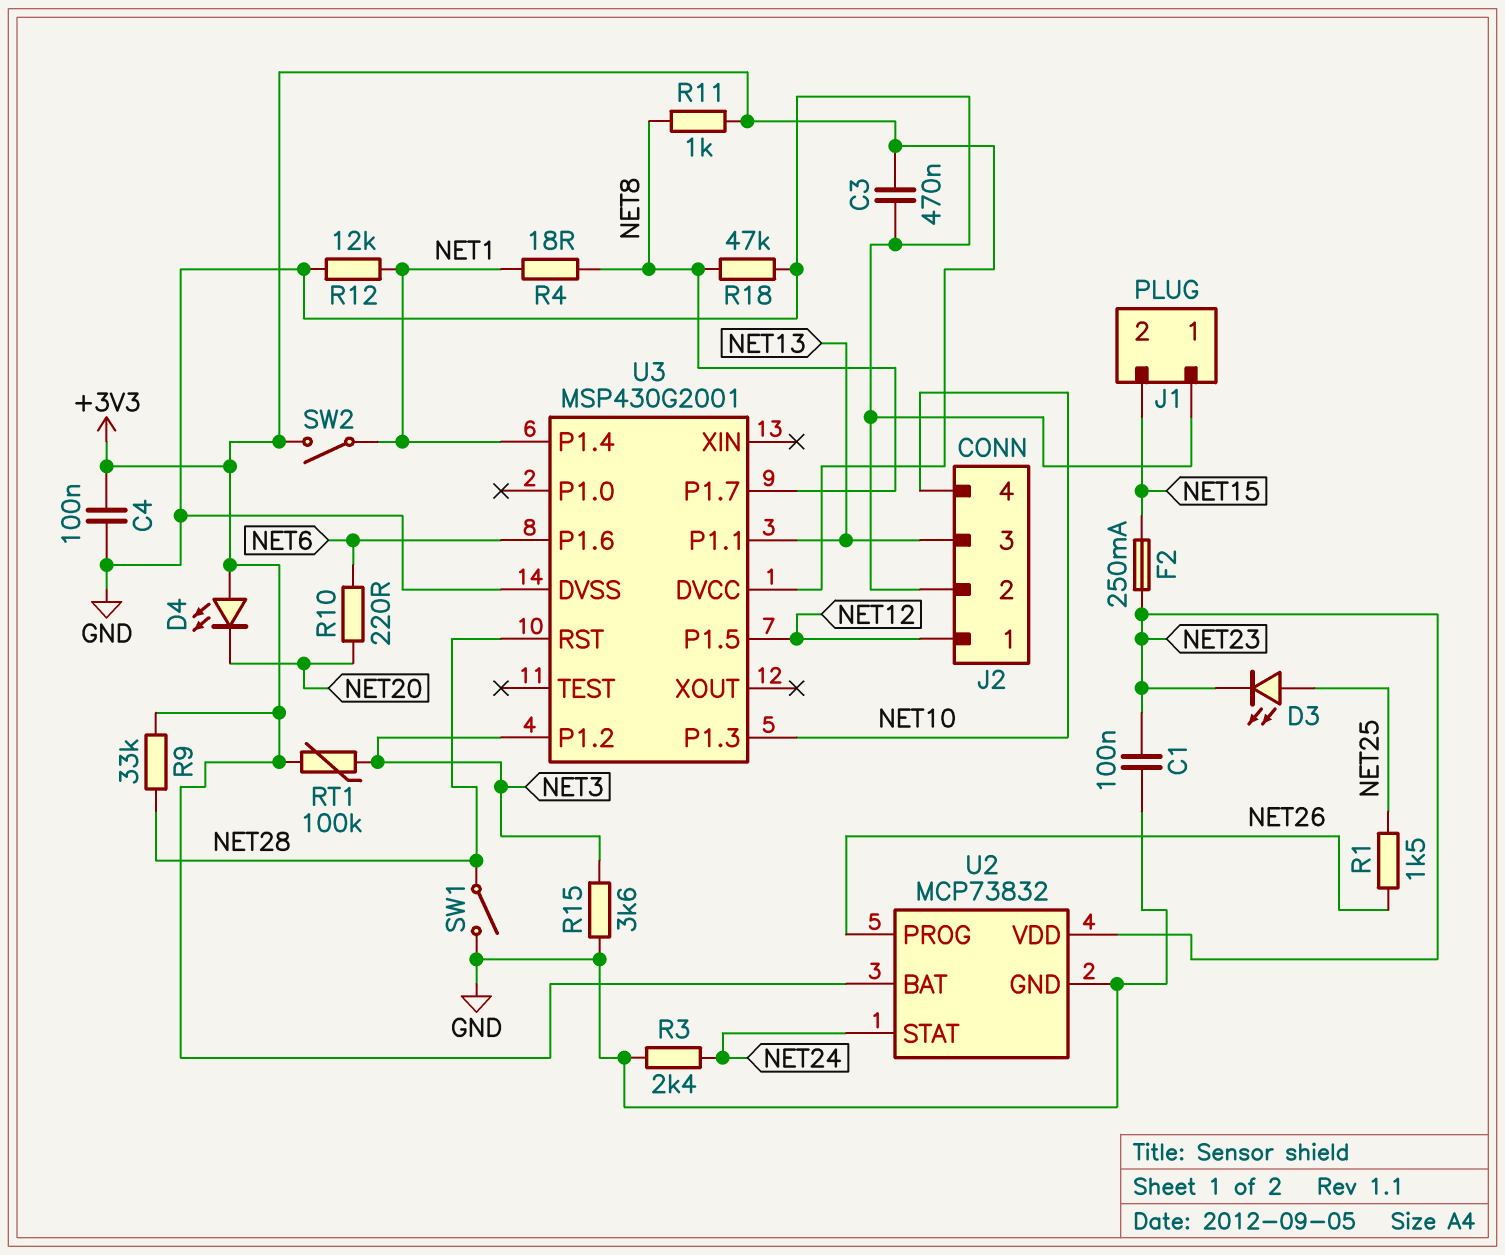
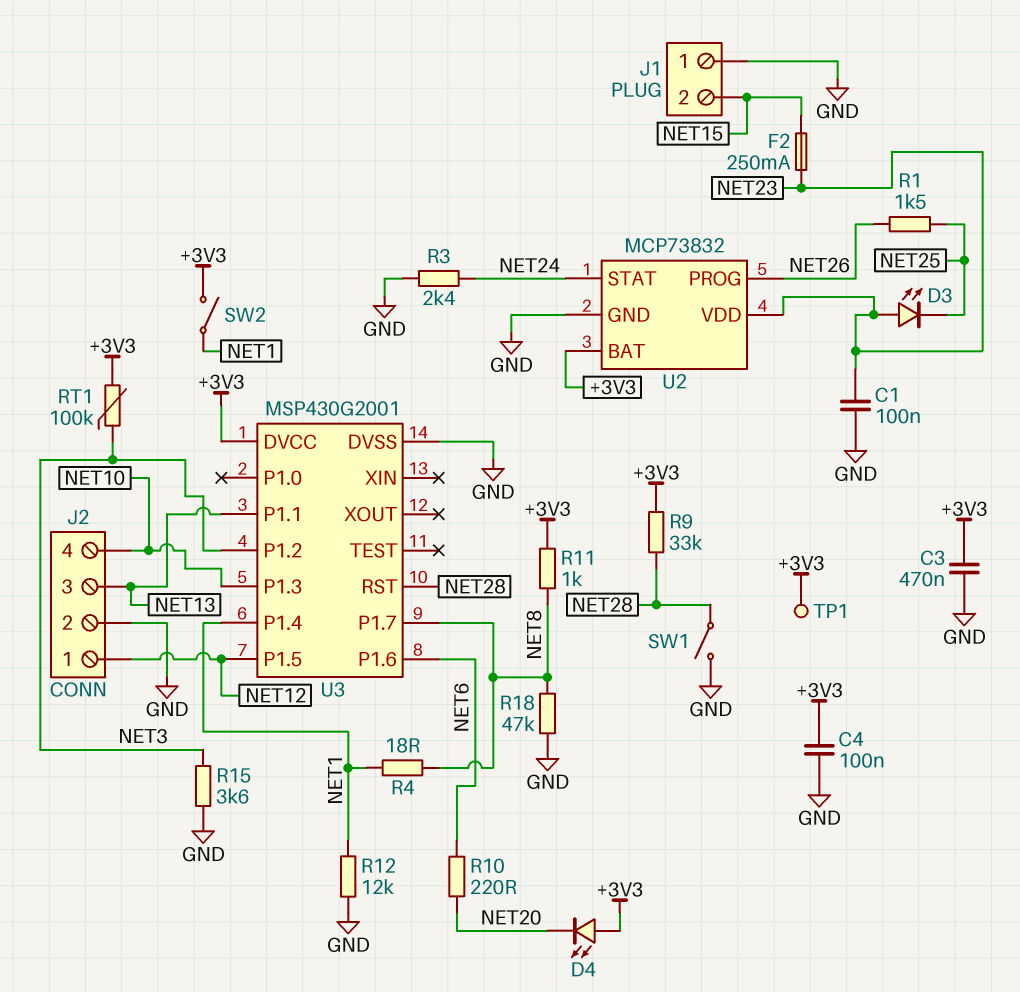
D3: LED (A NET25, K NET23) -> LED (A NET23, K NET25)
TP1: none -> test point (+3V3)

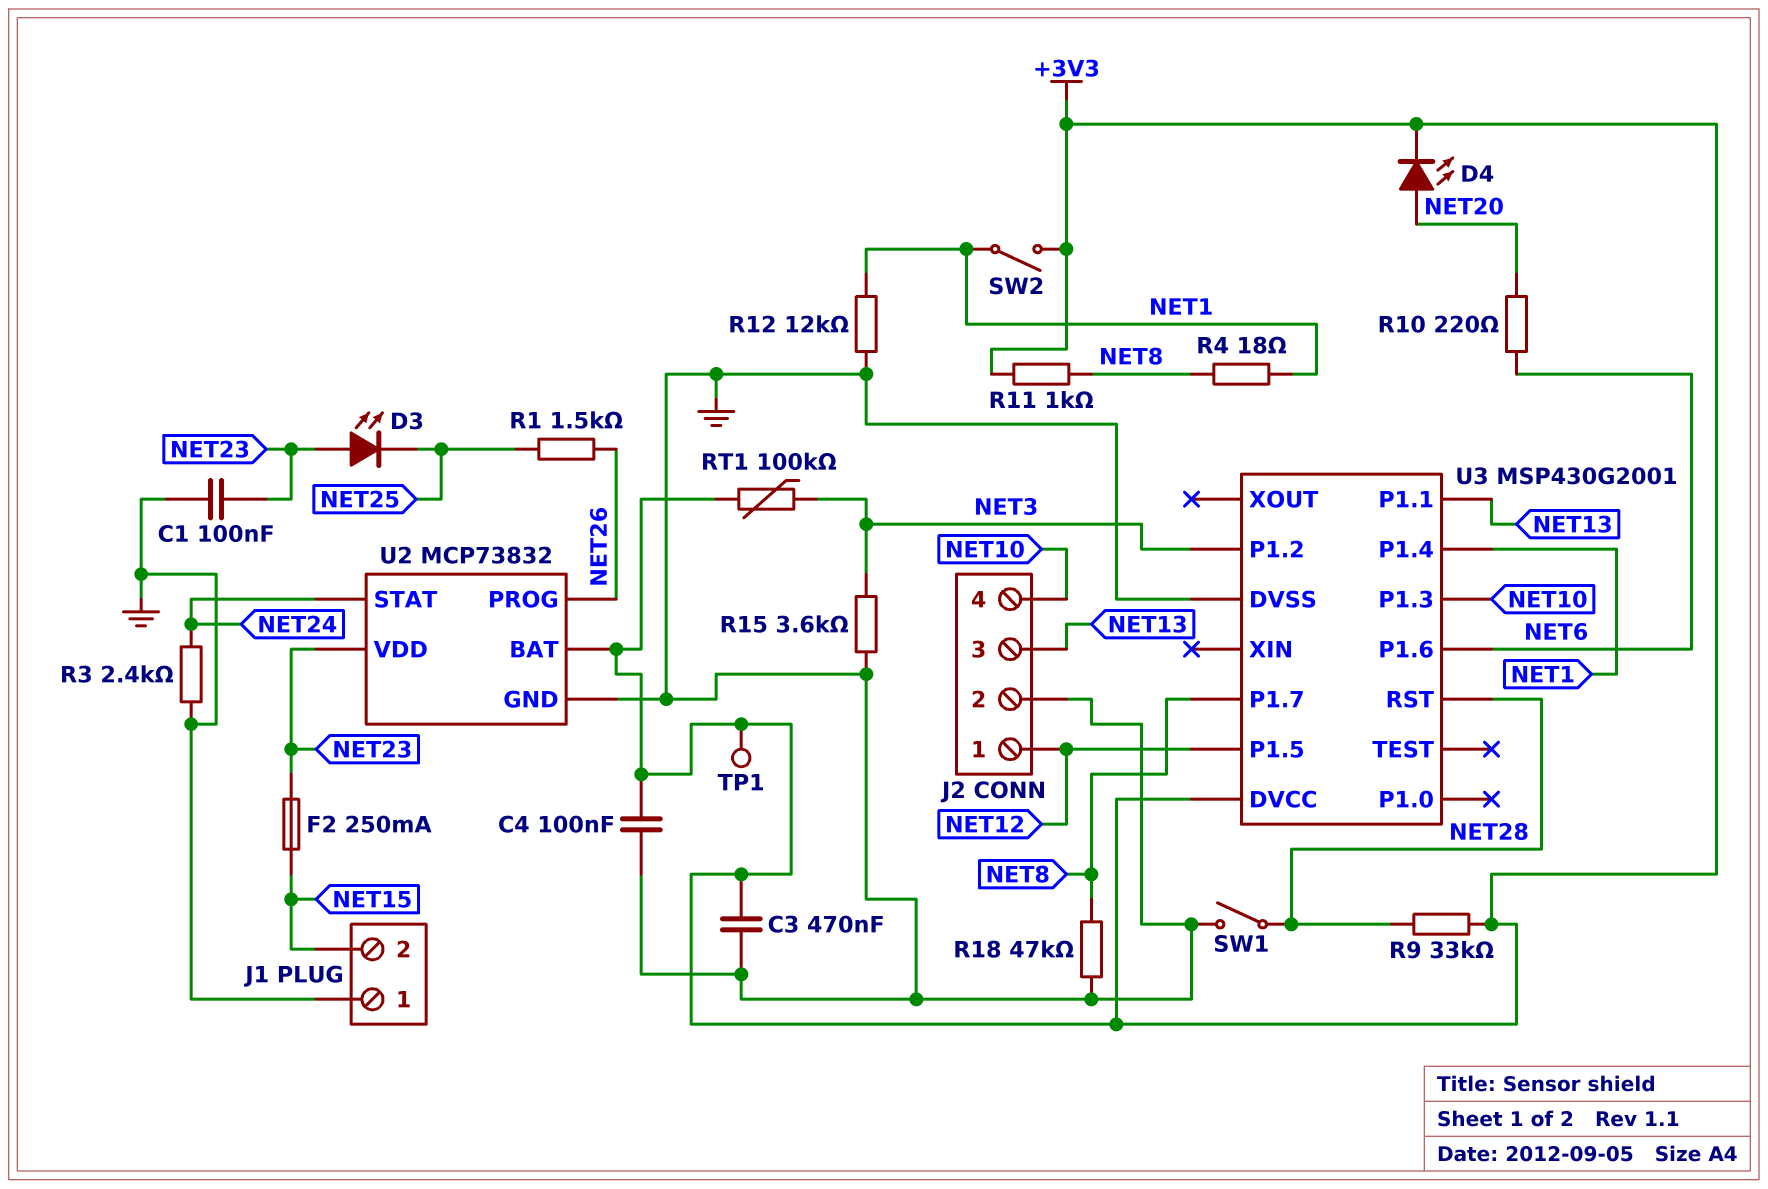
D4: LED (A +3V3, K NET20) -> LED (A NET20, K +3V3)

